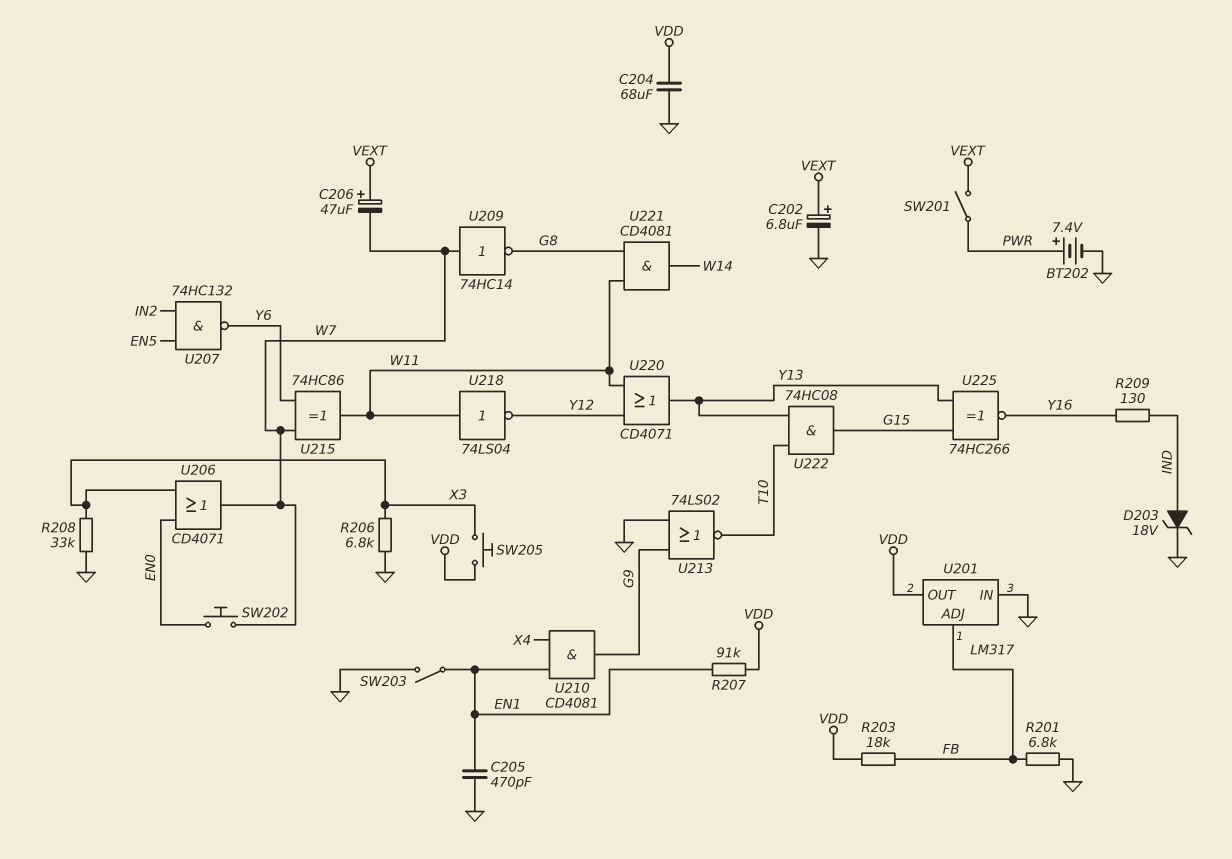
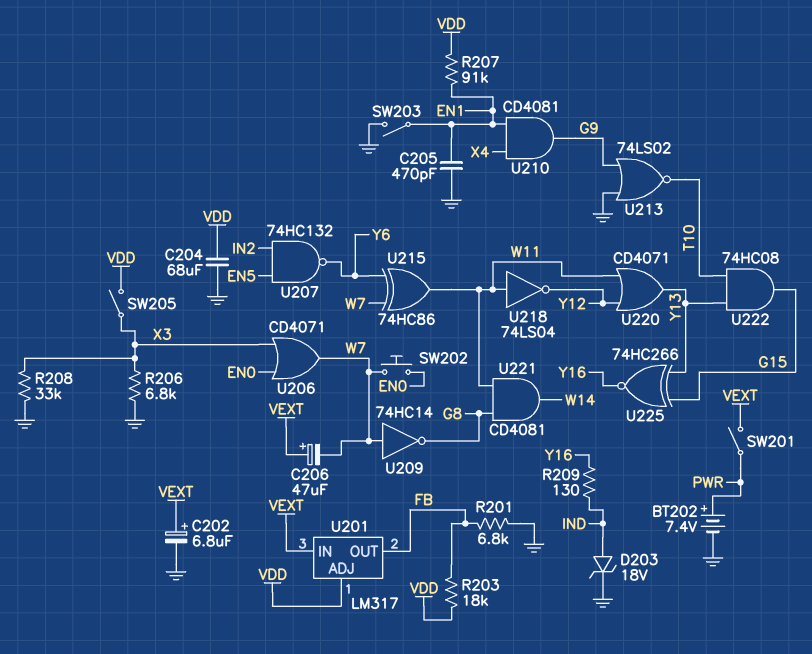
SW205: button (VDD, X3) -> switch (VDD, X3)
U201 pin ADJ: FB -> VDD
U201 pin IN: GND -> VEXT
U201 pin OUT: VDD -> FB

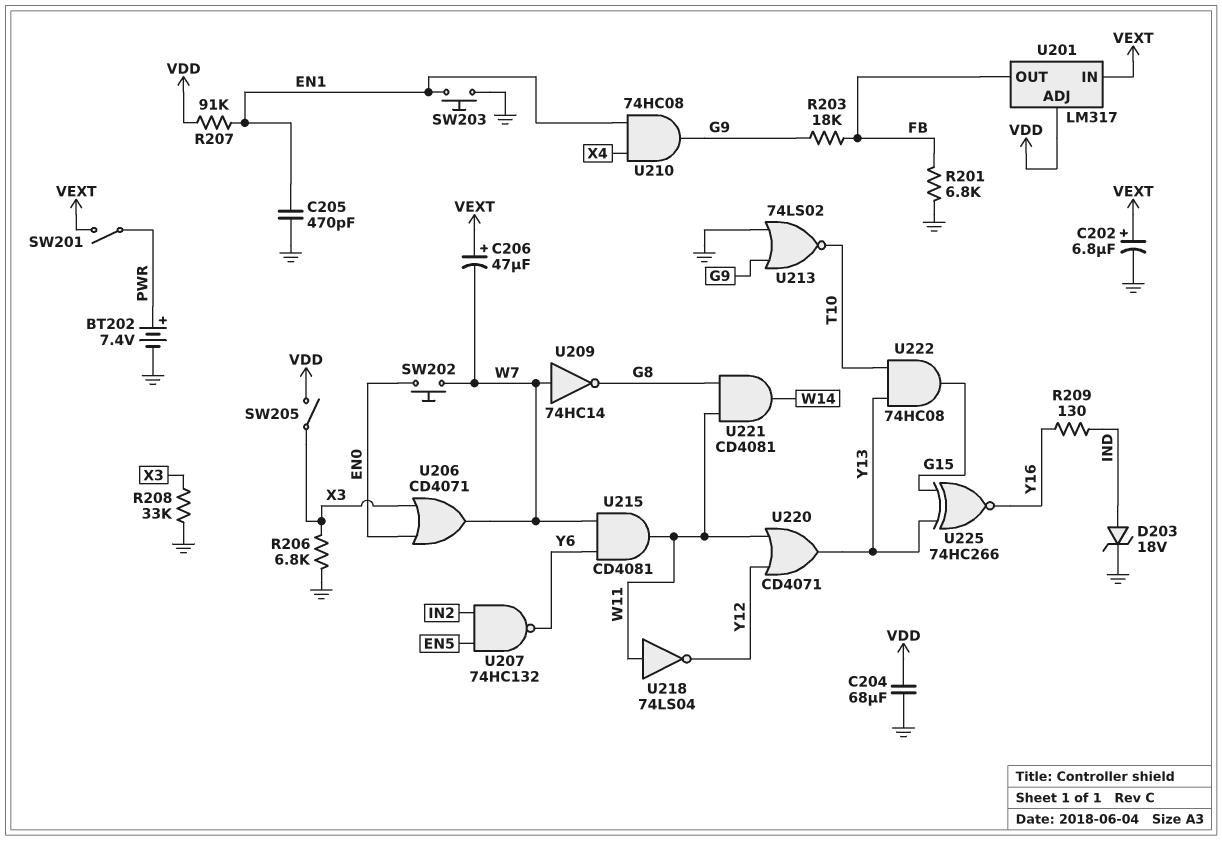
R203: 18k (FB, VDD) -> 18k (FB, G9)
SW203: switch (EN1, GND) -> button (EN1, GND)
U210: AND CD4081 (in EN1, in X4, out G9) -> AND 74HC08 (in EN1, in X4, out G9)
U215: XOR 74HC86 (in W7, in Y6, out W11) -> AND CD4081 (in W7, in Y6, out W11)

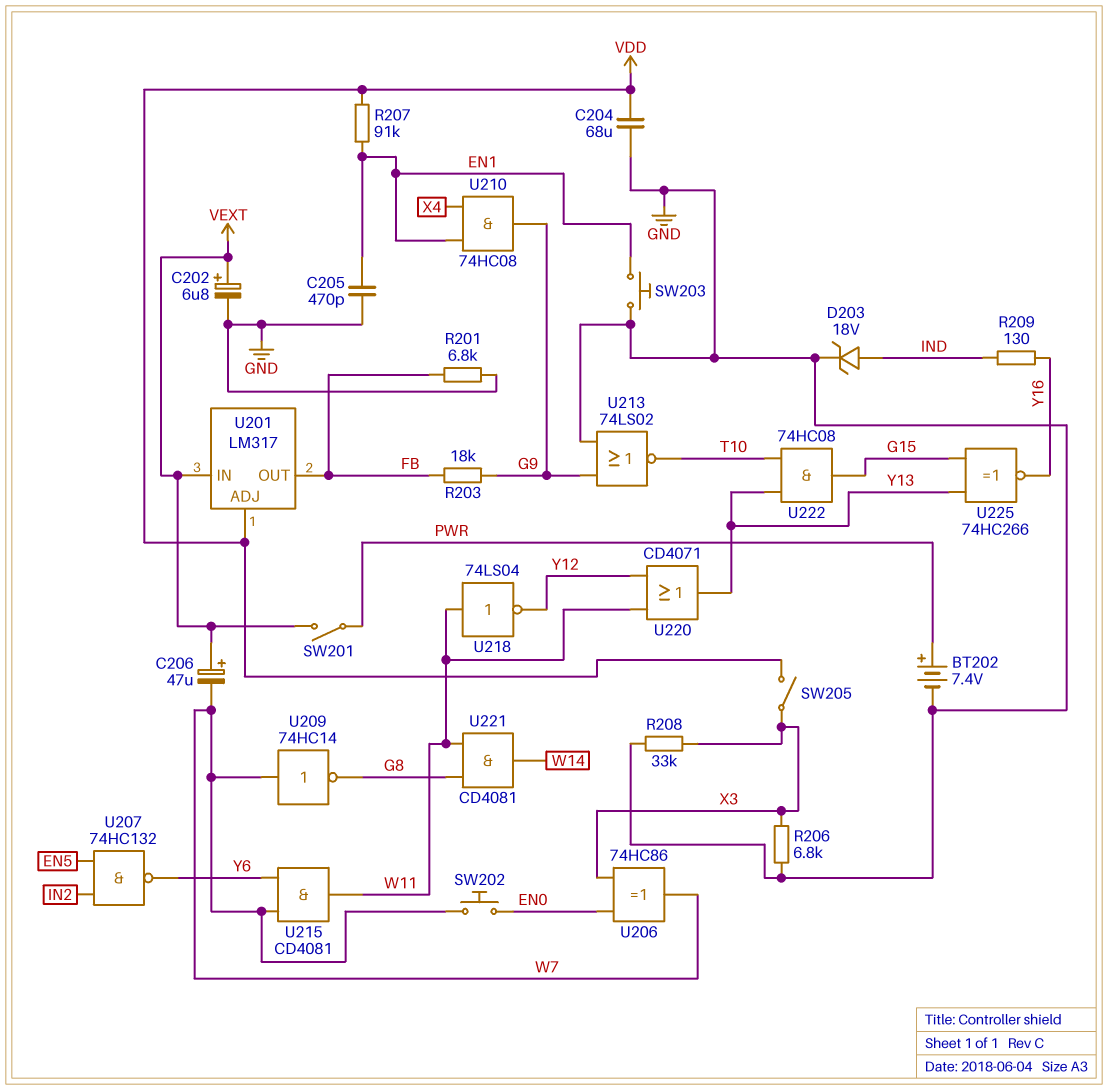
U206: OR CD4071 (in EN0, in X3, out W7) -> XOR 74HC86 (in EN0, in X3, out W7)

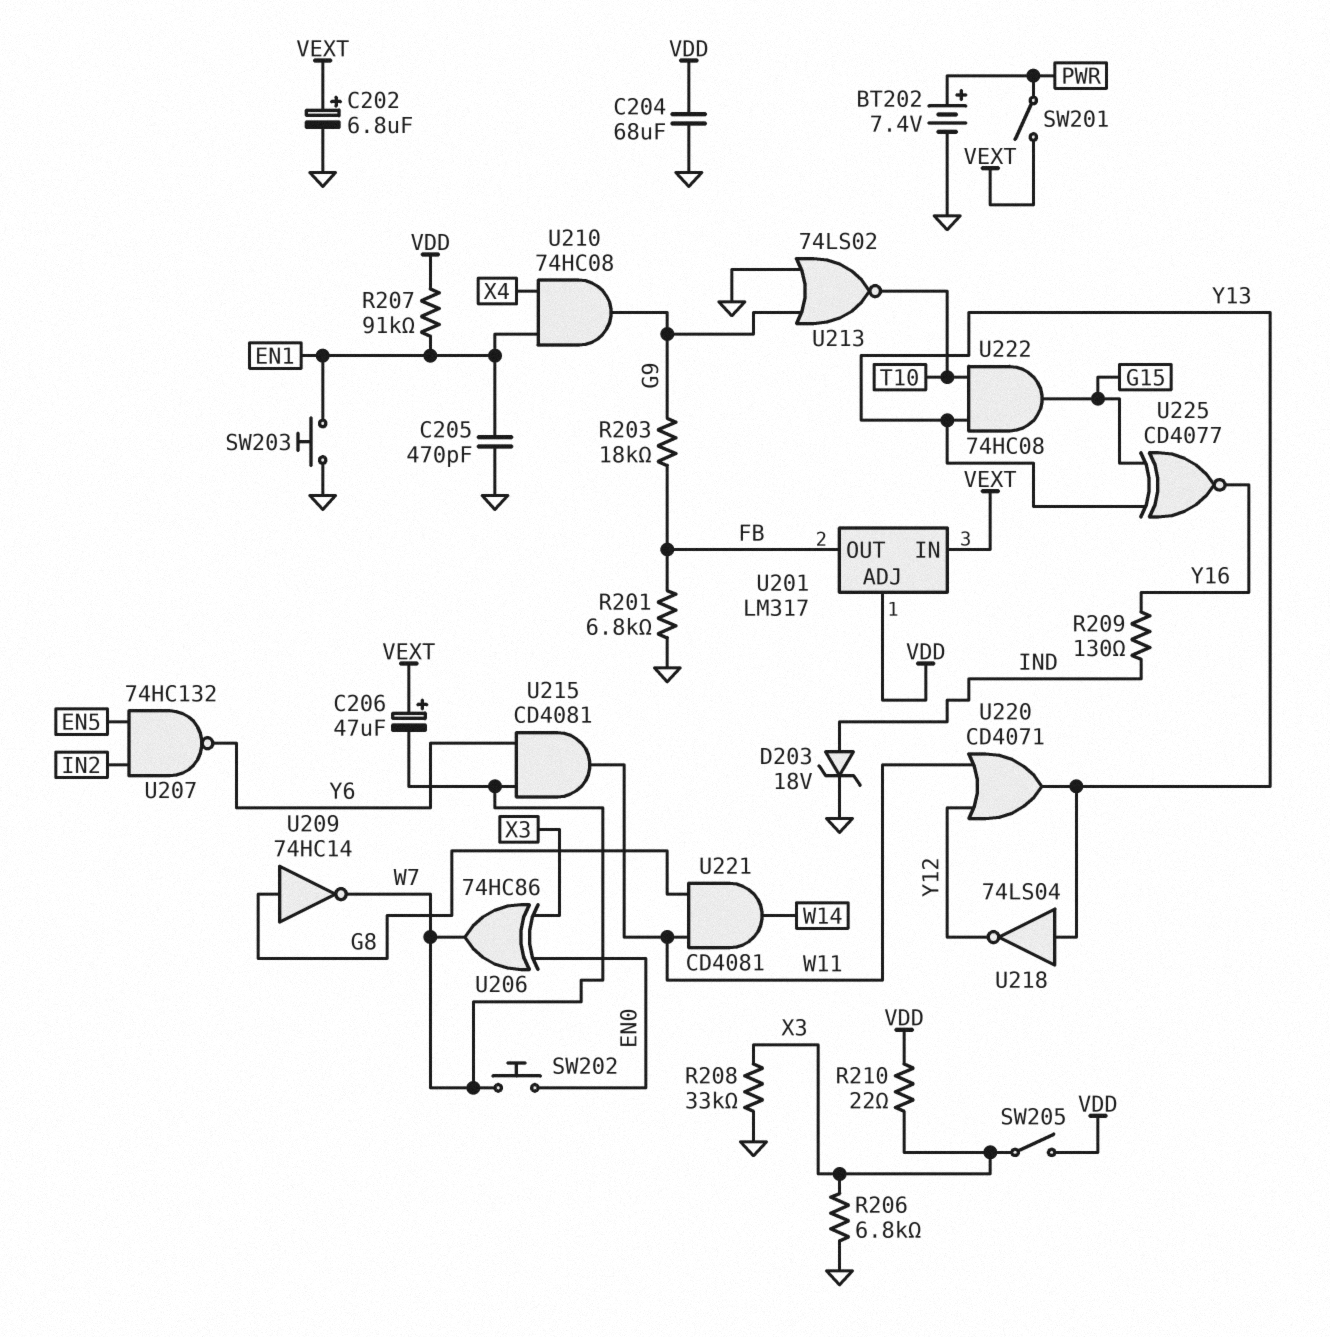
R210: none -> 22 (VDD, X3)
U209: NOT 74HC14 (in W7, out G8) -> NOT 74HC14 (in G8, out W7)
U218: NOT 74LS04 (in W11, out Y12) -> NOT 74LS04 (in Y13, out Y12)
U225: XNOR 74HC266 (in G15, in Y13, out Y16) -> XNOR CD4077 (in G15, in Y13, out Y16)

